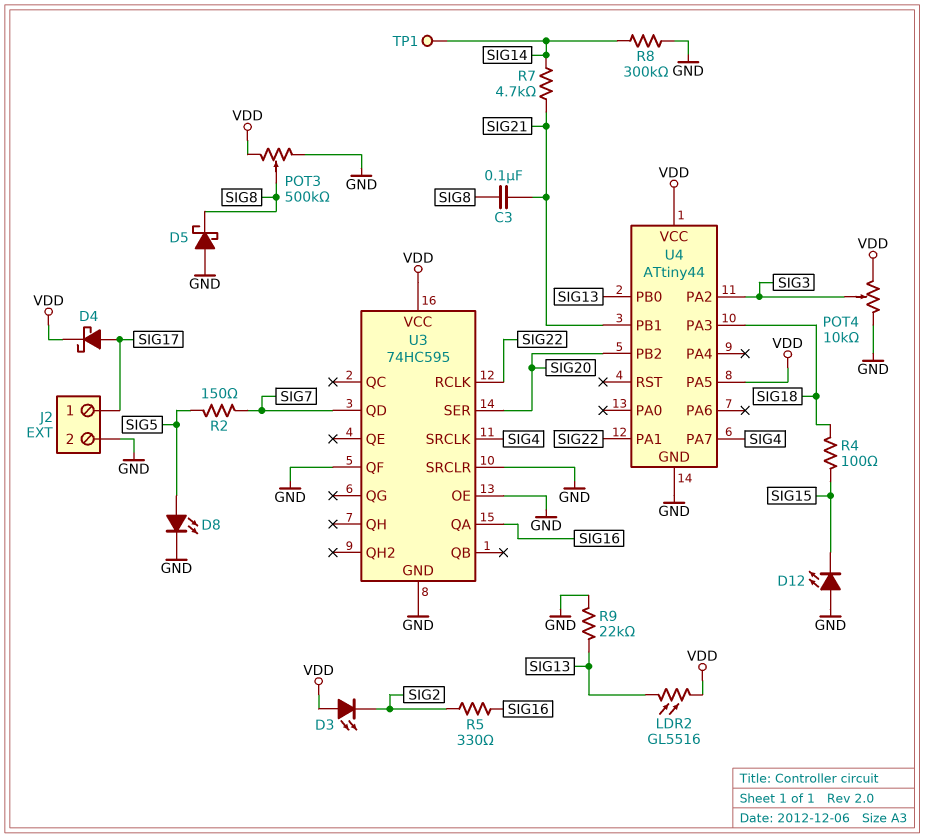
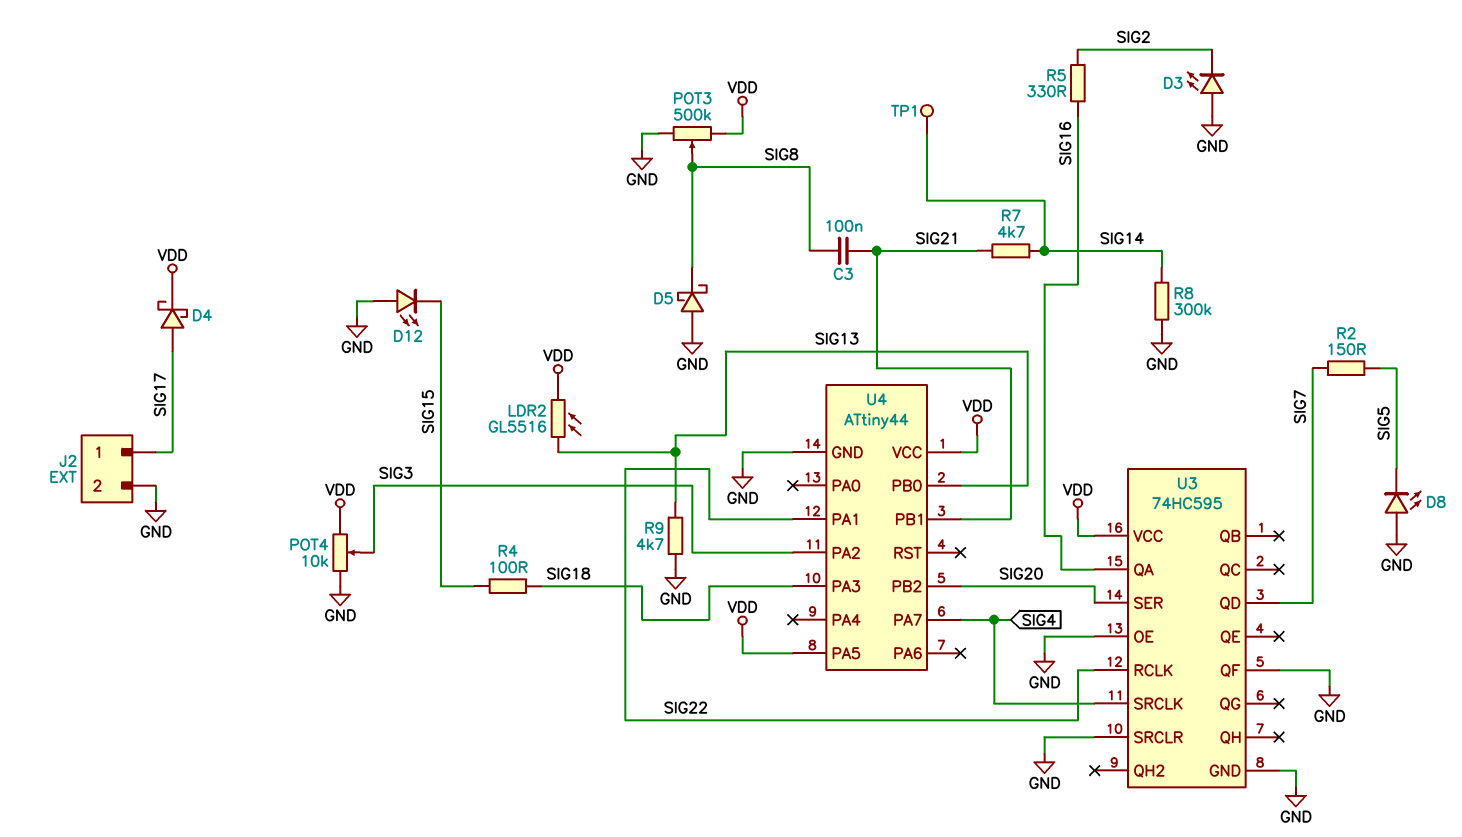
D3: LED (A VDD, K SIG2) -> LED (A GND, K SIG2)
D8: LED (A SIG5, K GND) -> LED (A GND, K SIG5)
R9: 22k (GND, SIG13) -> 4.7k (GND, SIG13)

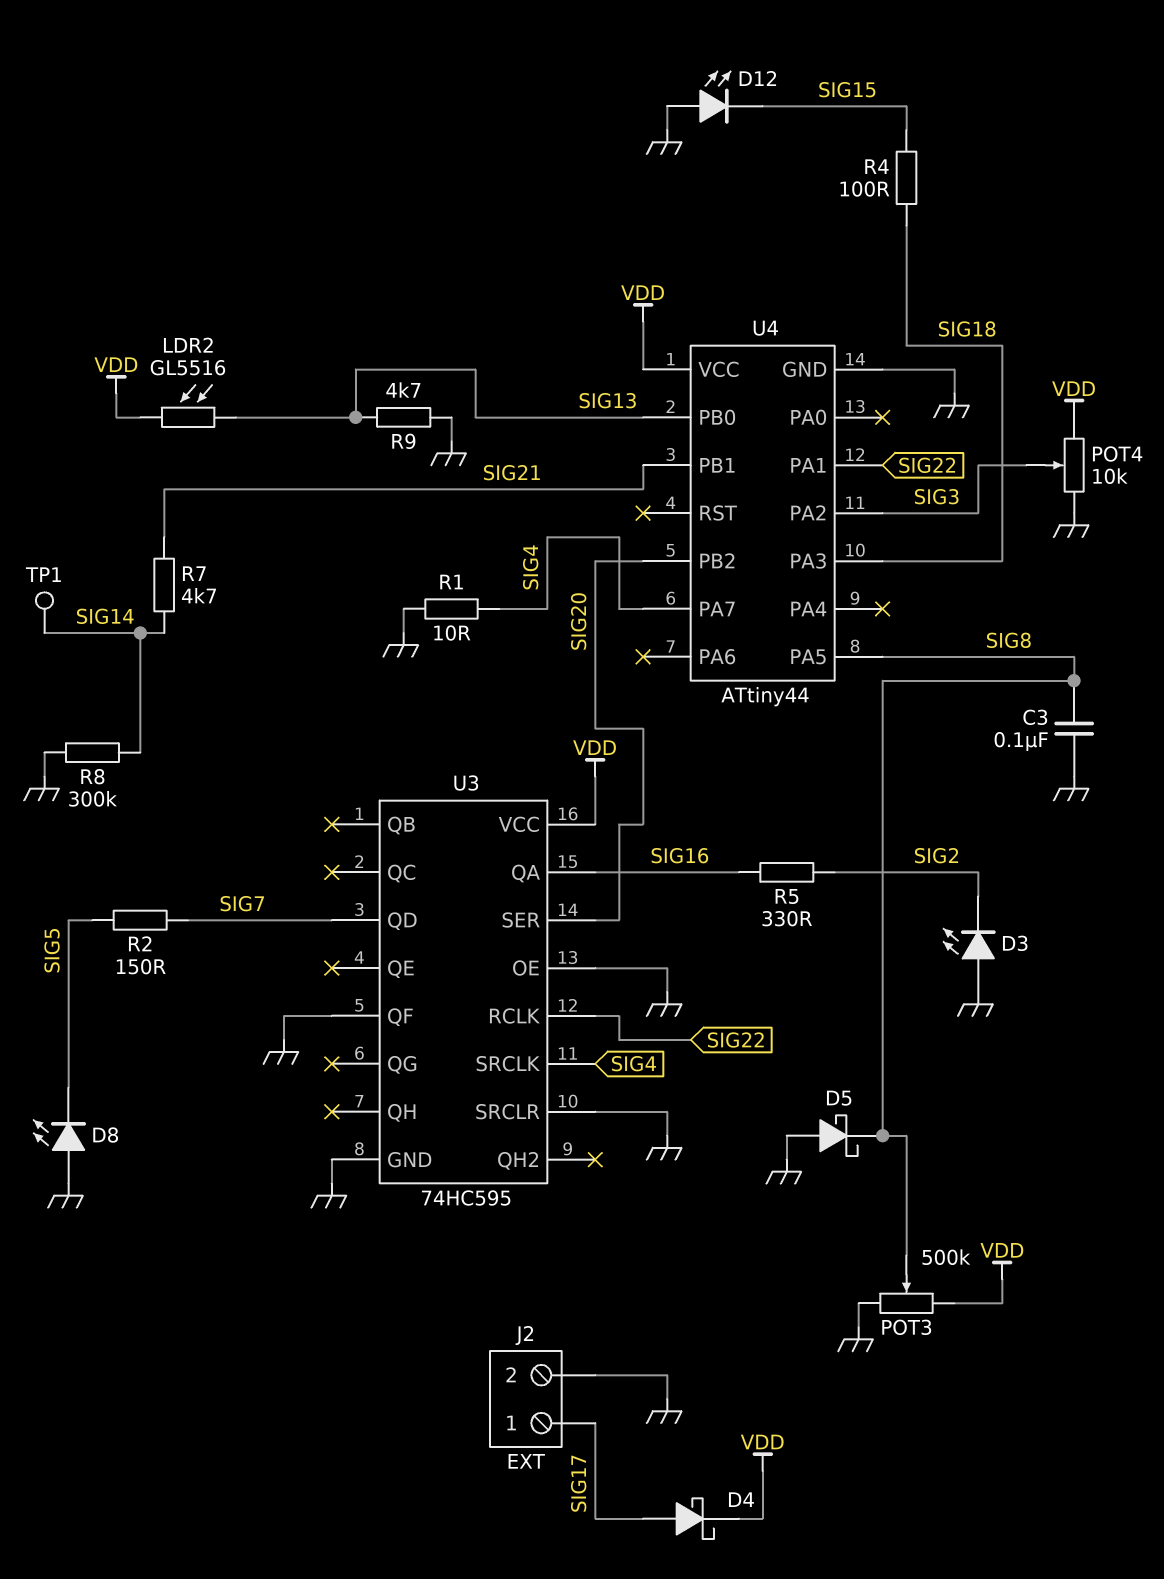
C3: 100nF (SIG8, SIG21) -> 100nF (GND, SIG8)
R1: none -> 10 (GND, SIG4)
U4 pin PA5: VDD -> SIG8

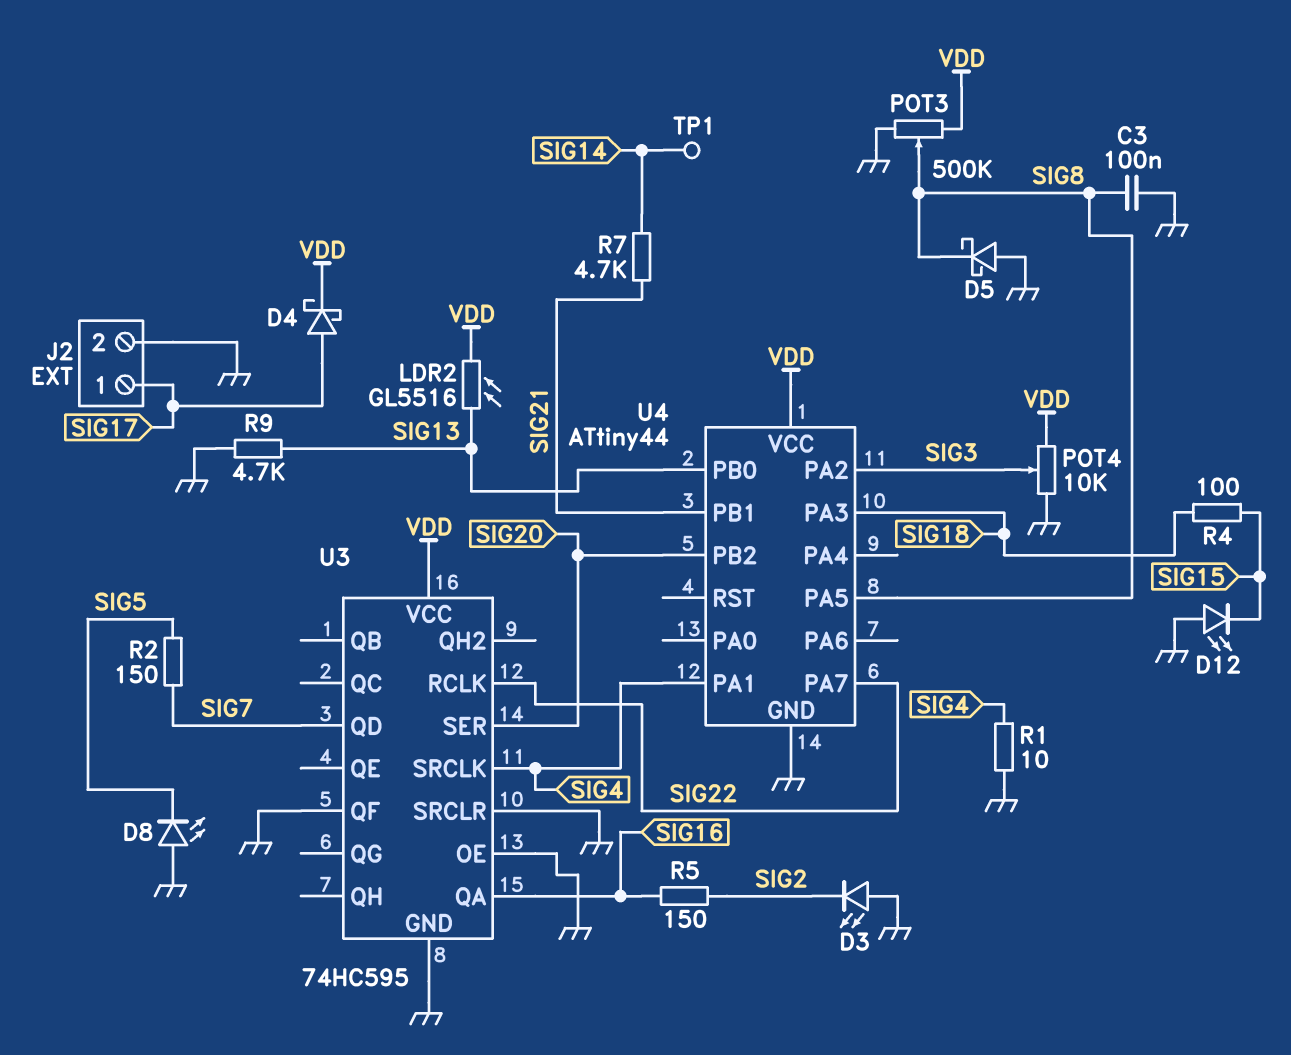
R5: 330 (SIG2, SIG16) -> 150 (SIG2, SIG16)
R8: 300k (GND, SIG14) -> none
U4 pin PA1: SIG22 -> SIG4
U4 pin PA7: SIG4 -> SIG22

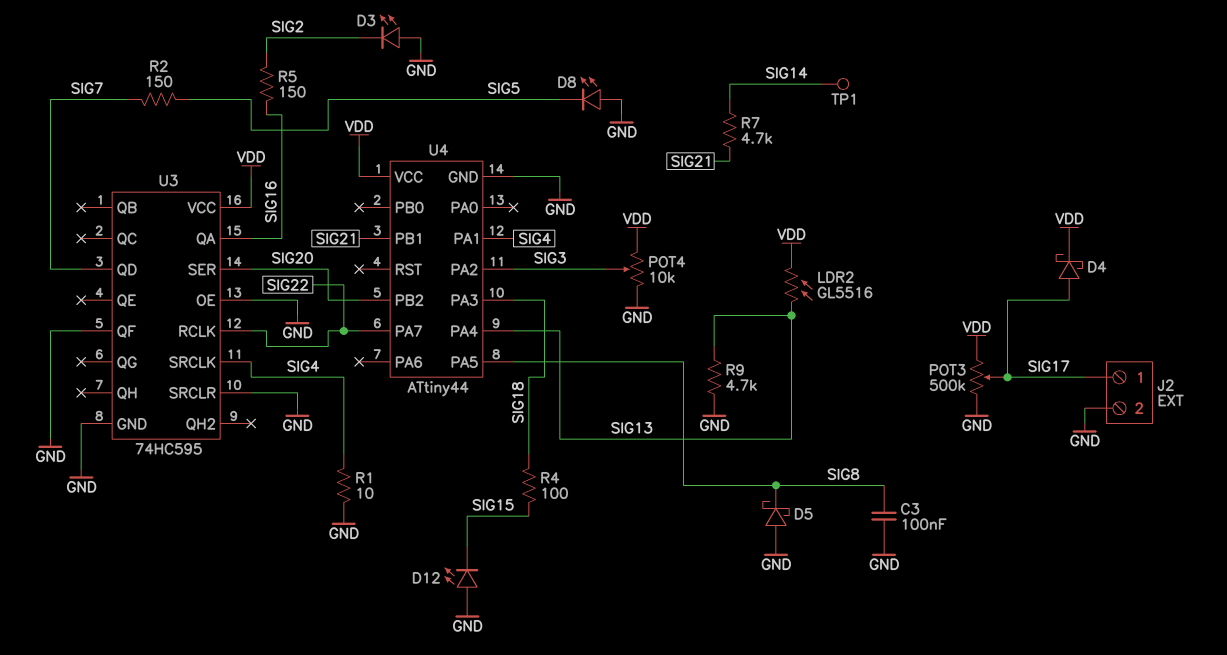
POT3: 500k (GND, VDD, wiper SIG8) -> 500k (GND, VDD, wiper SIG17)
U4 pin PA4: none -> SIG13
U4 pin PB0: SIG13 -> none

